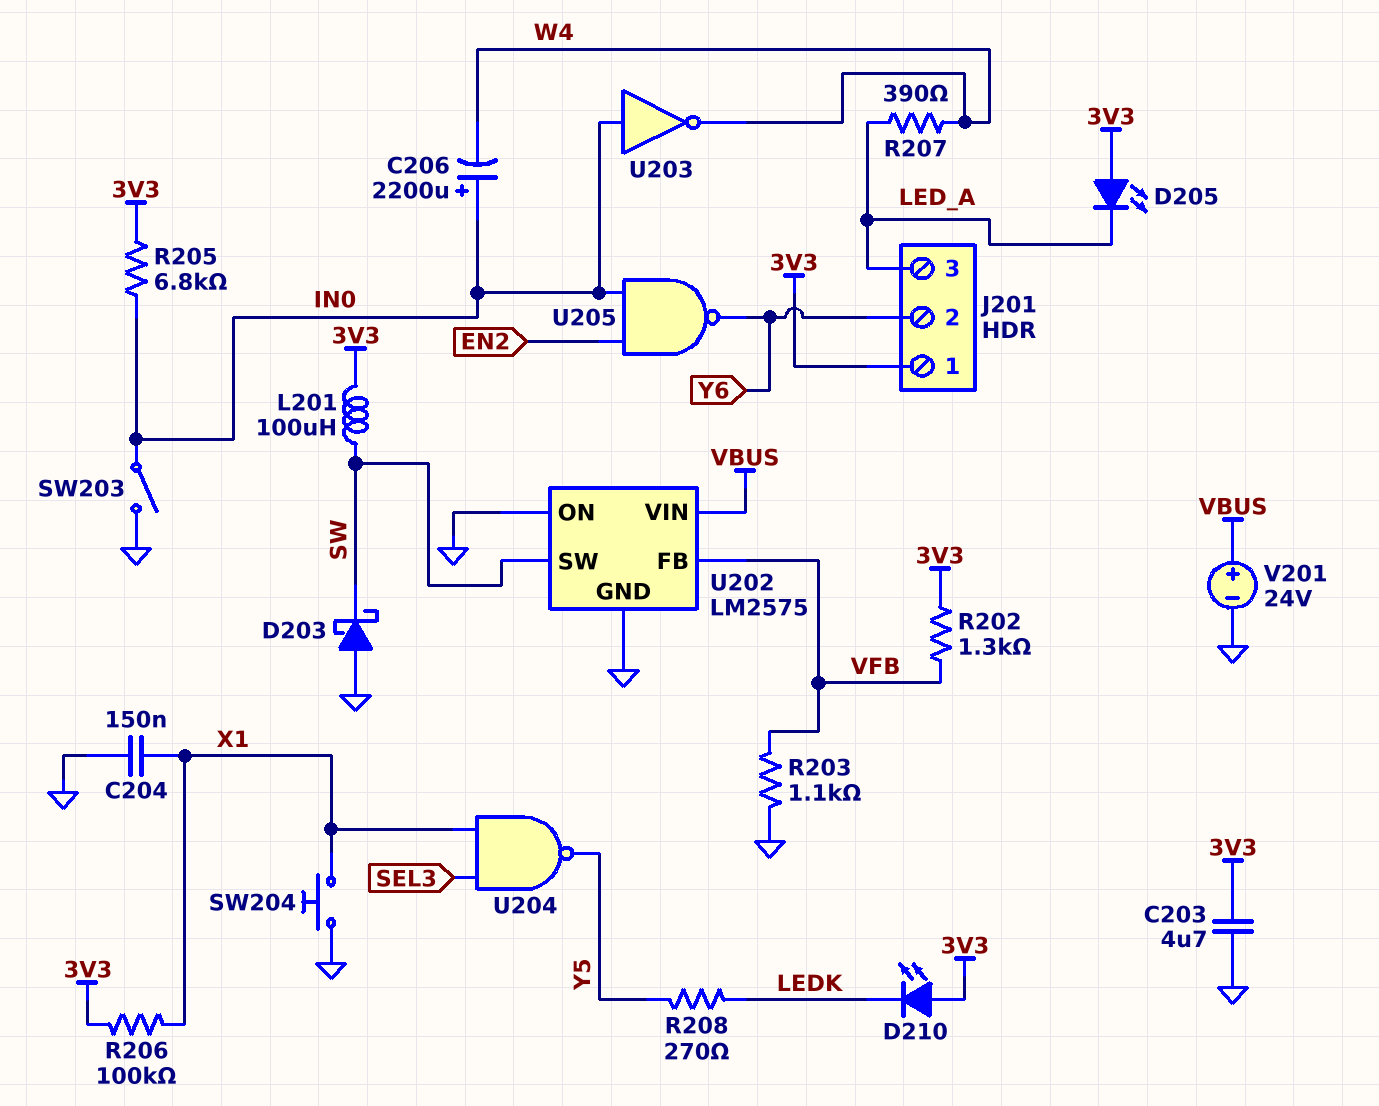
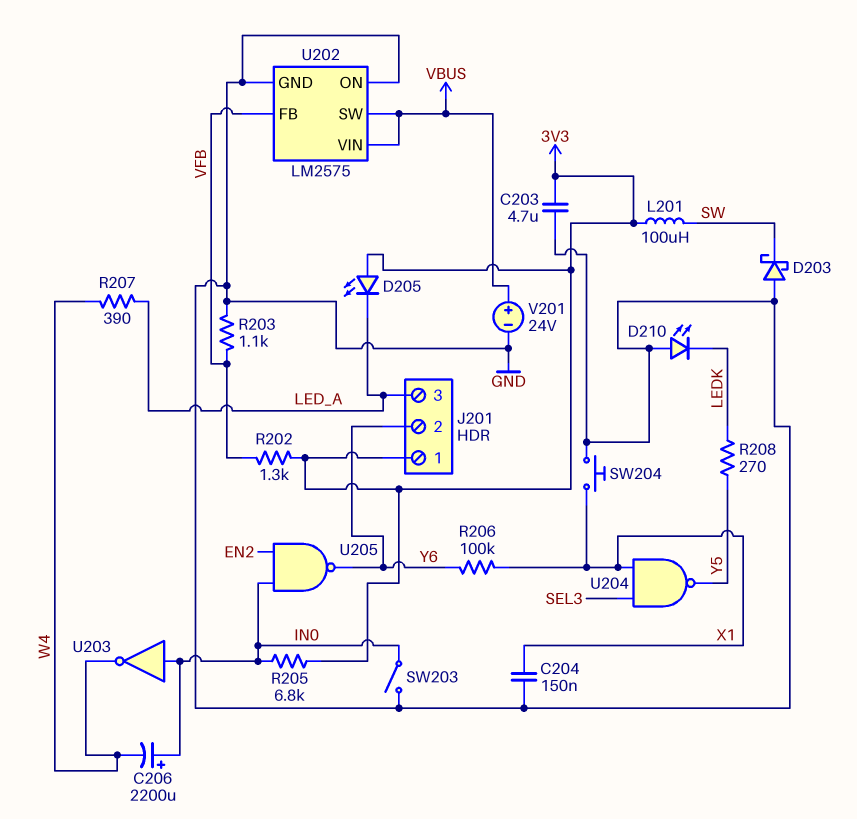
D210: LED (A 3V3, K LEDK) -> LED (A GND, K LEDK)
R206: 100k (3V3, X1) -> 100k (X1, Y6)
U202 pin SW: SW -> VBUS

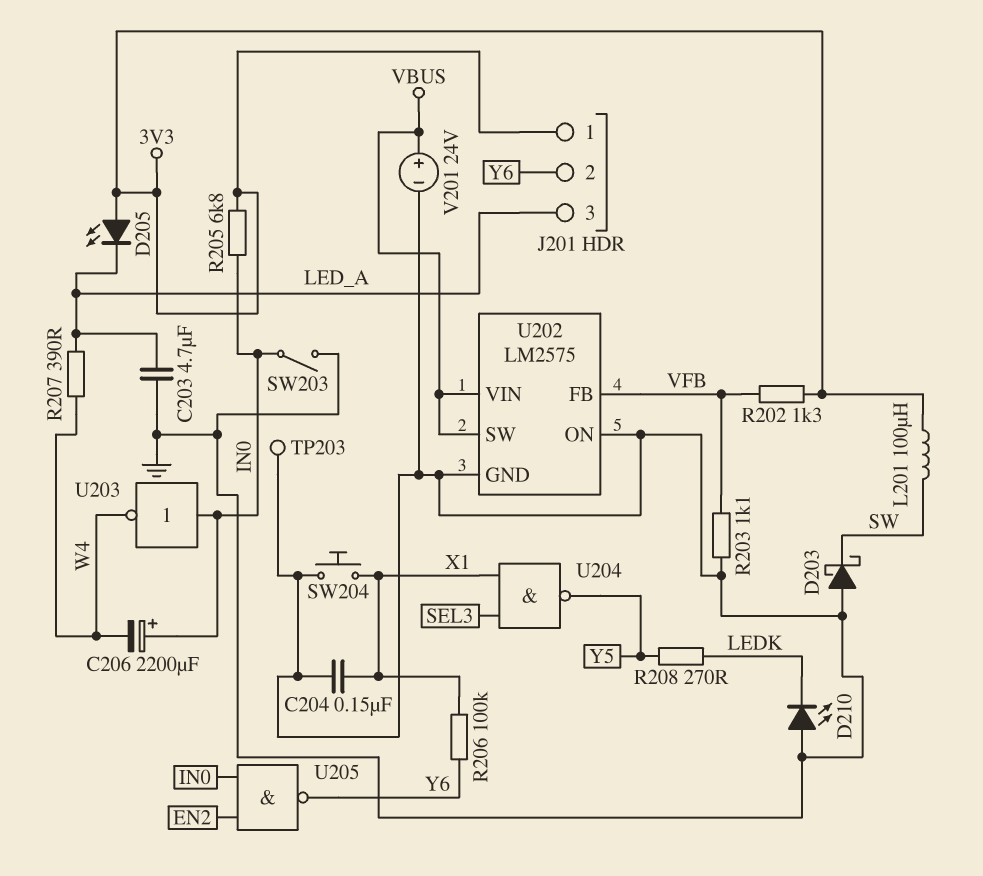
C203: 4.7uF (3V3, GND) -> 4.7uF (GND, LED_A)
TP203: none -> test point (GND)

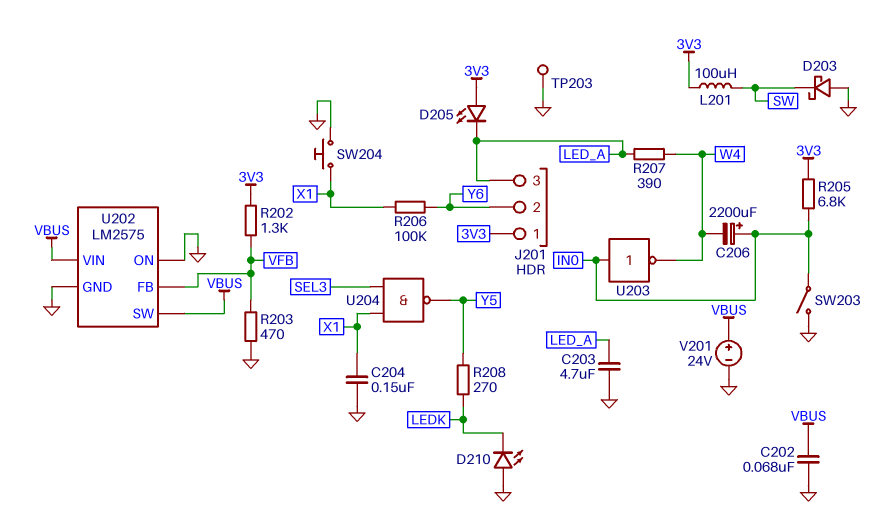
C202: none -> 68nF (GND, VBUS)
R203: 1.1k (GND, VFB) -> 470 (GND, VFB)
U205: NAND (in EN2, in IN0, out Y6) -> none

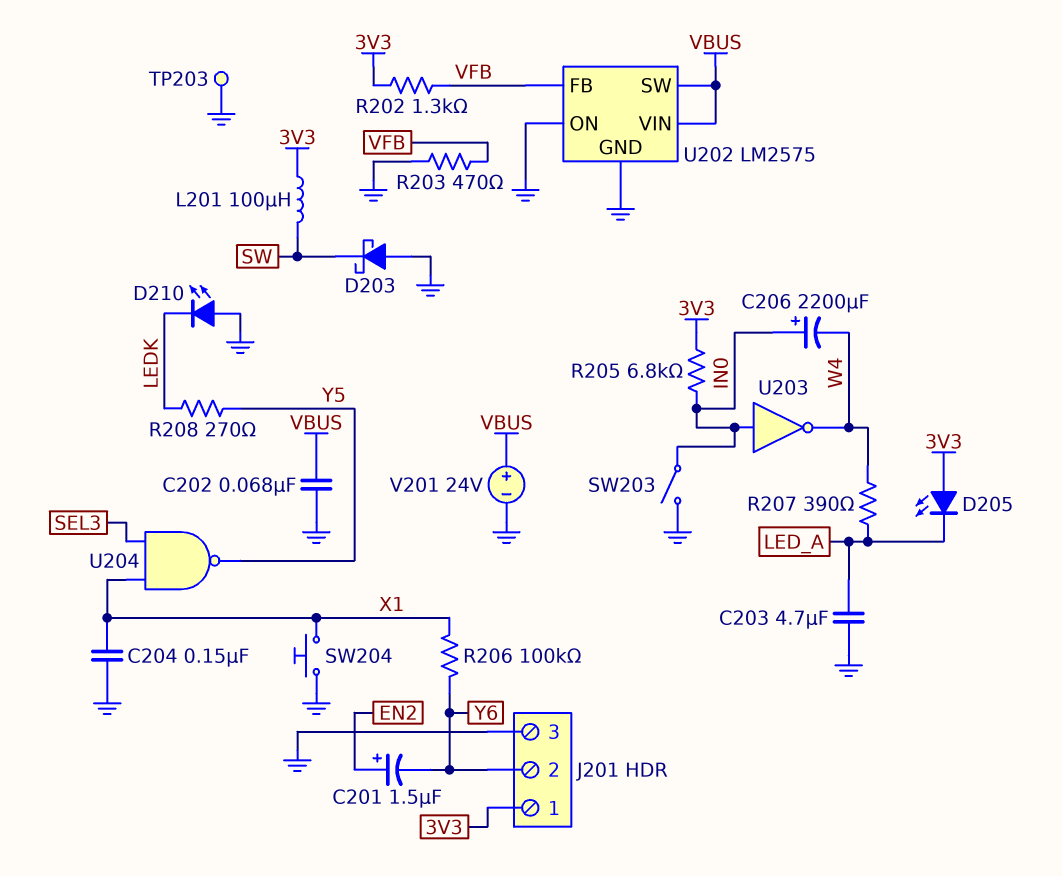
C201: none -> 1.5uF (plus EN2, minus Y6)
J201 pin 3: LED_A -> GND

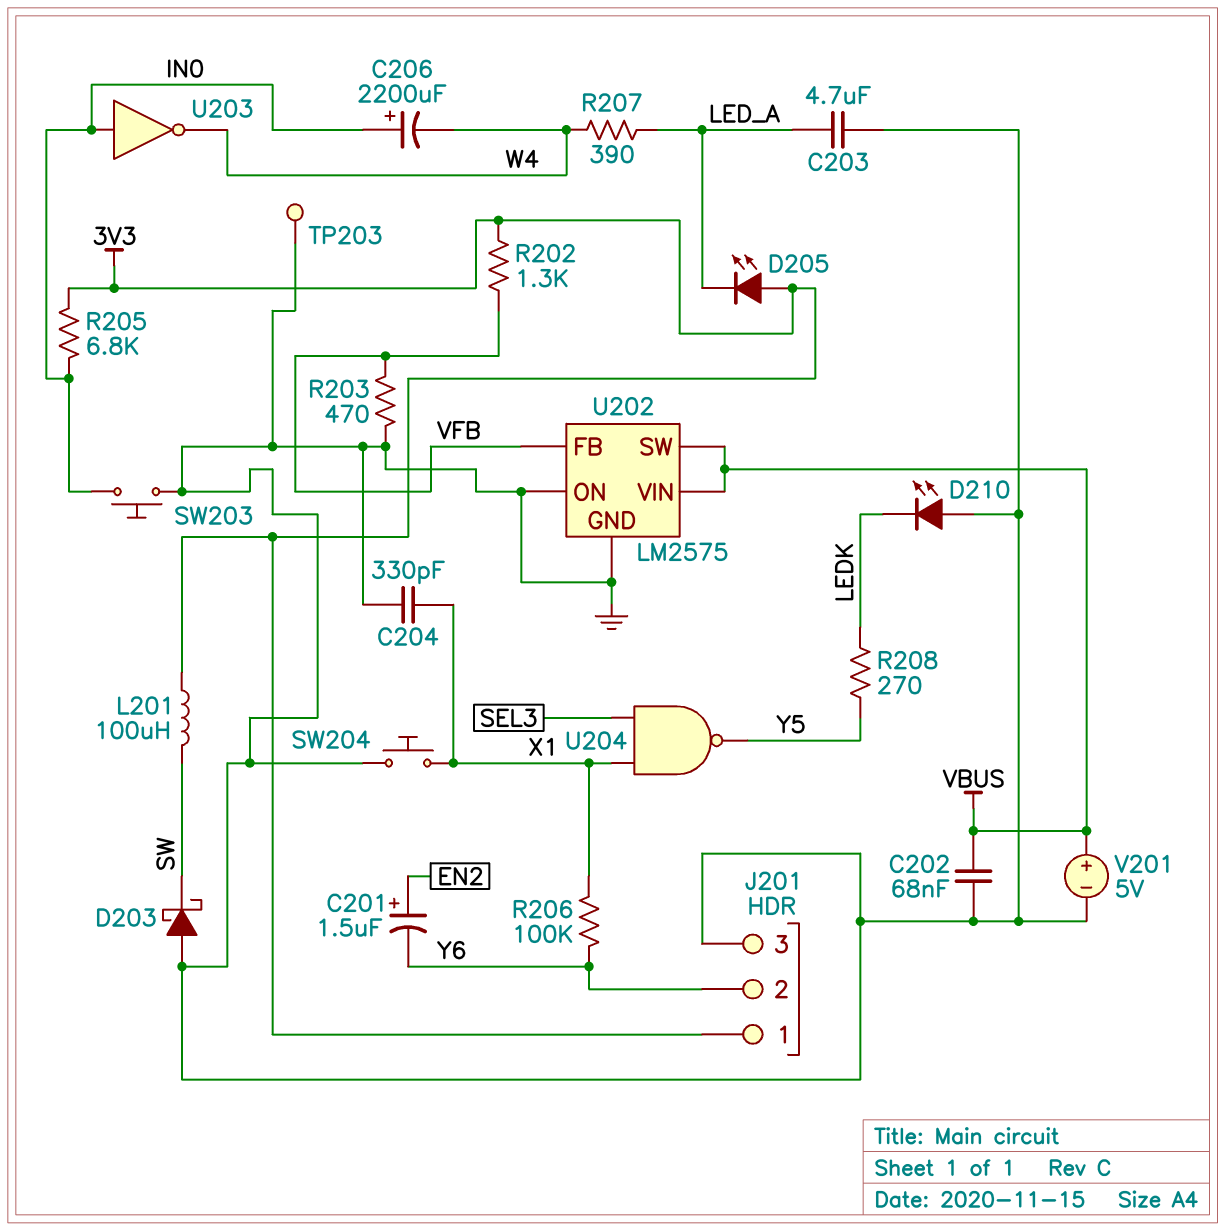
C204: 150nF (GND, X1) -> 330pF (GND, X1)
SW203: switch (GND, IN0) -> button (GND, IN0)
V201: 24V (plus VBUS, minus GND) -> 5V (plus VBUS, minus GND)

